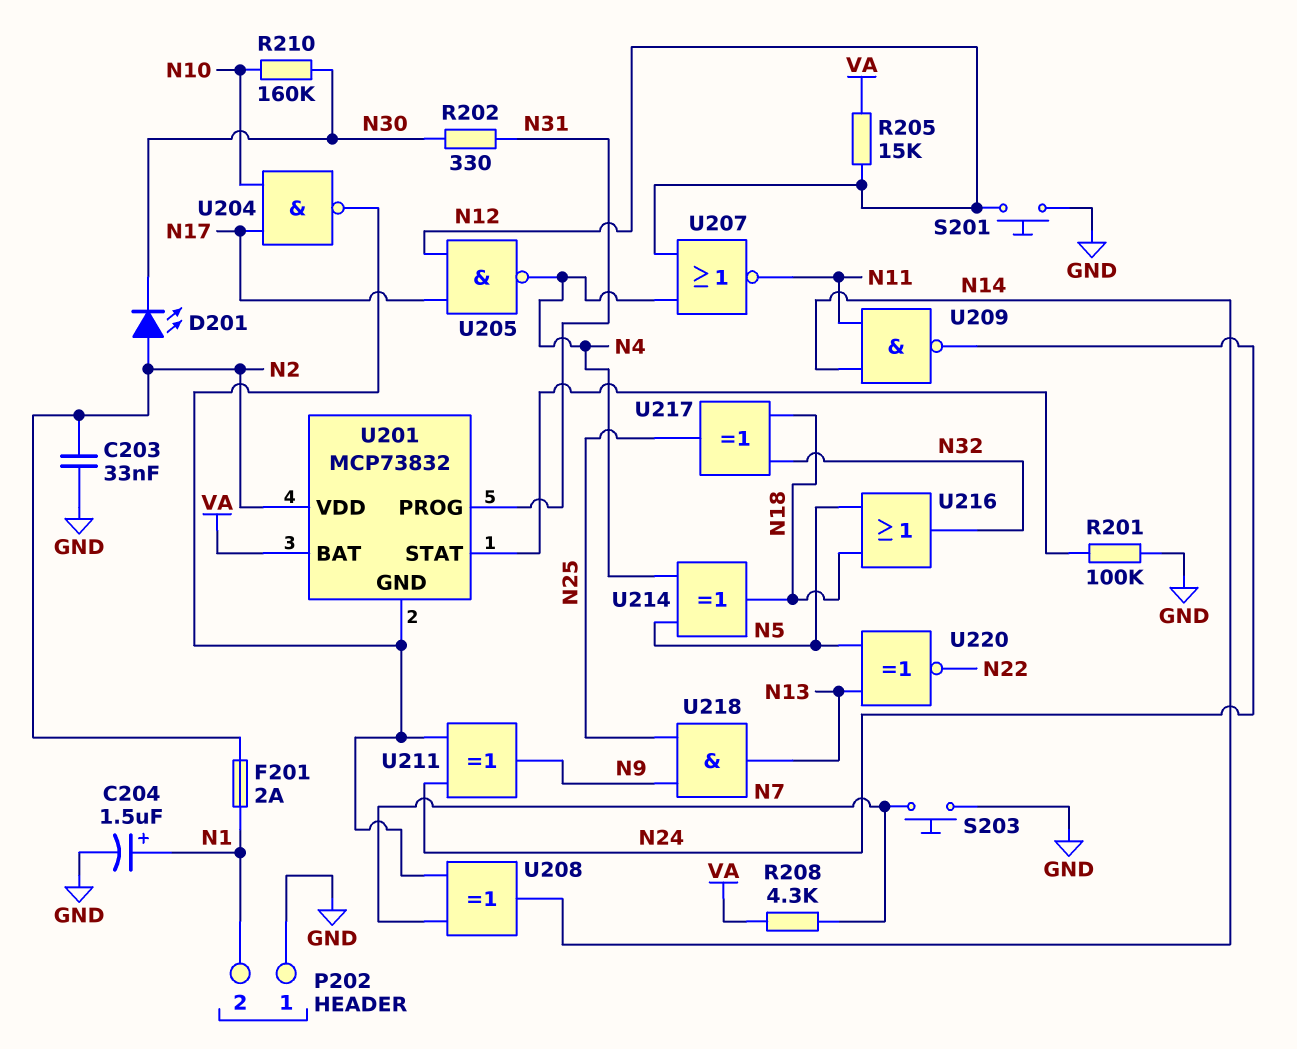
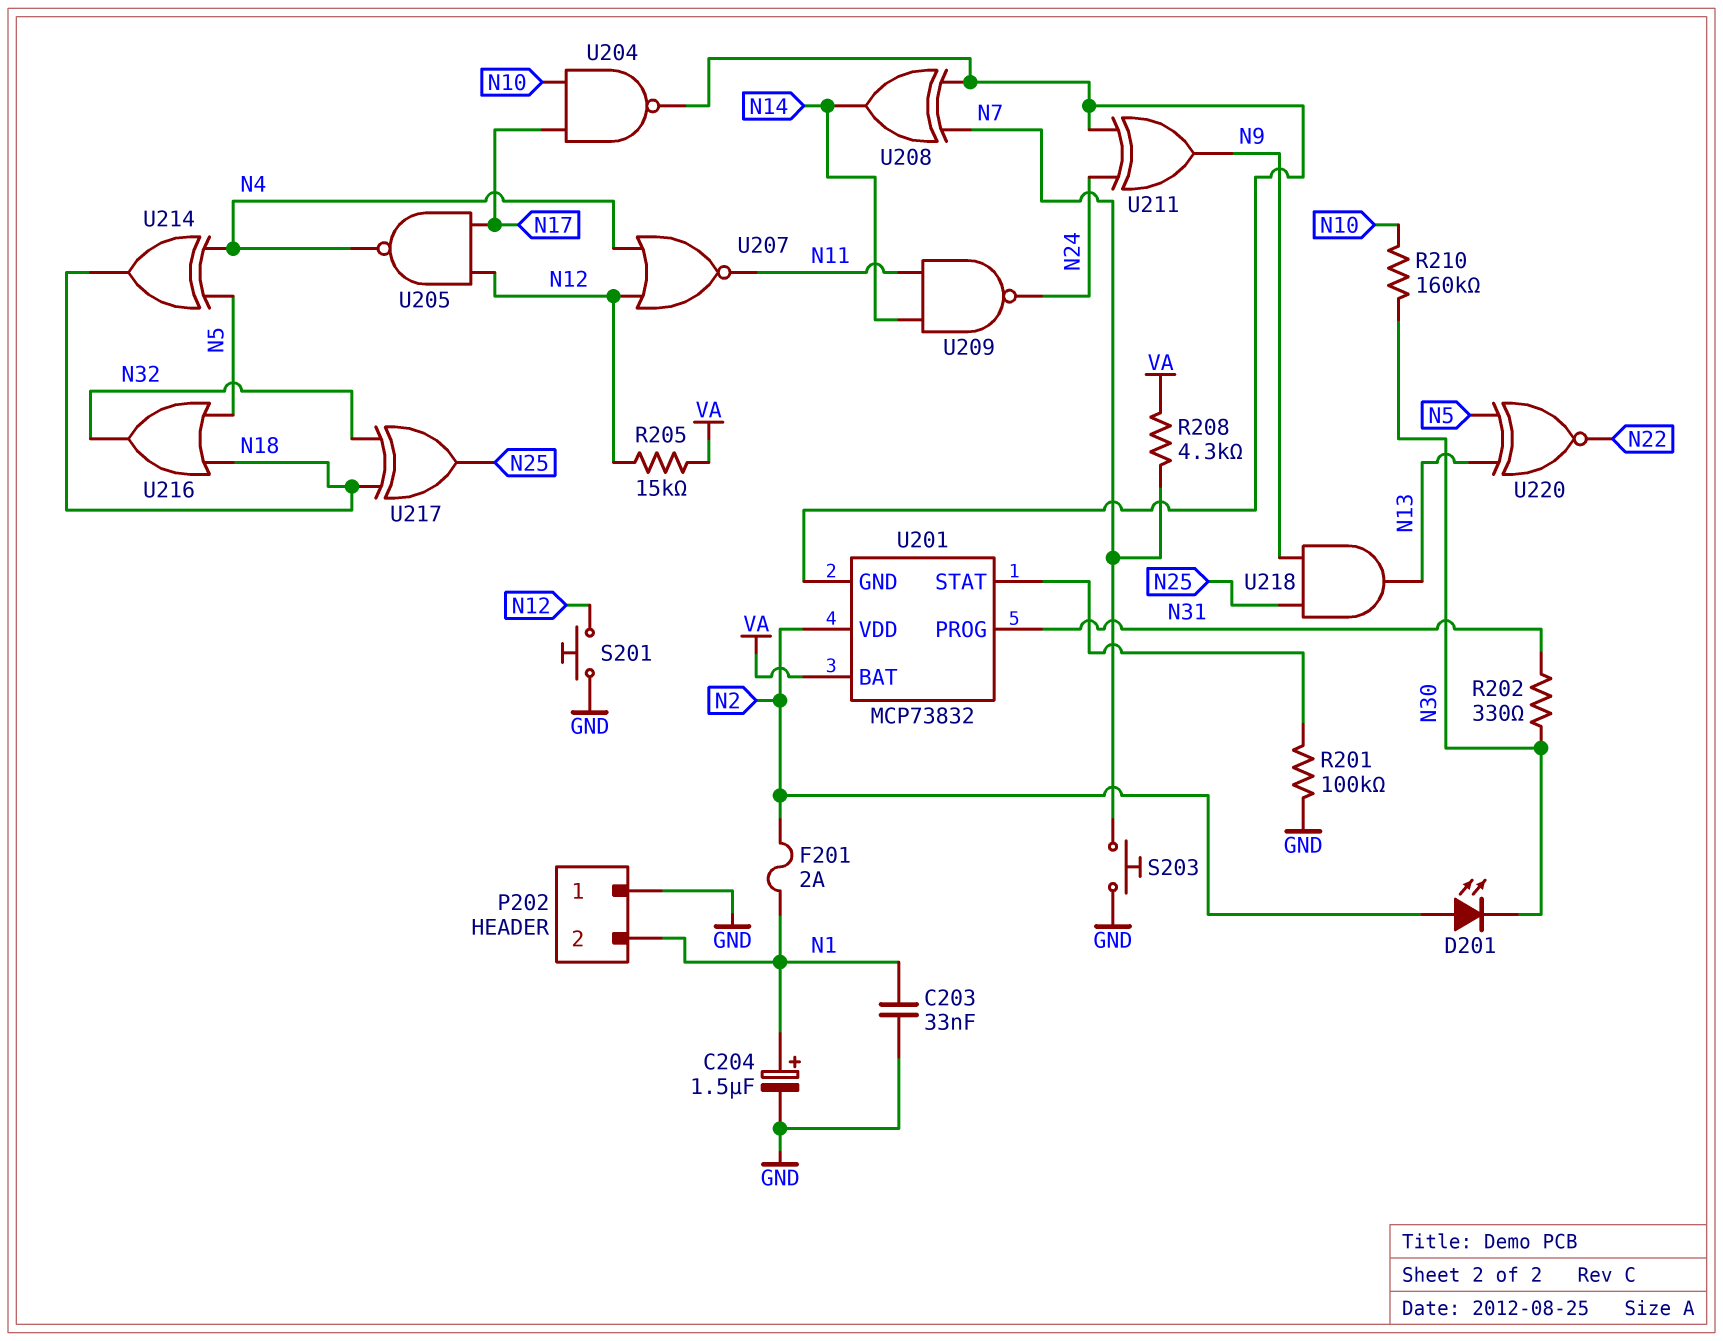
C203: 33nF (GND, N2) -> 33nF (GND, N1)

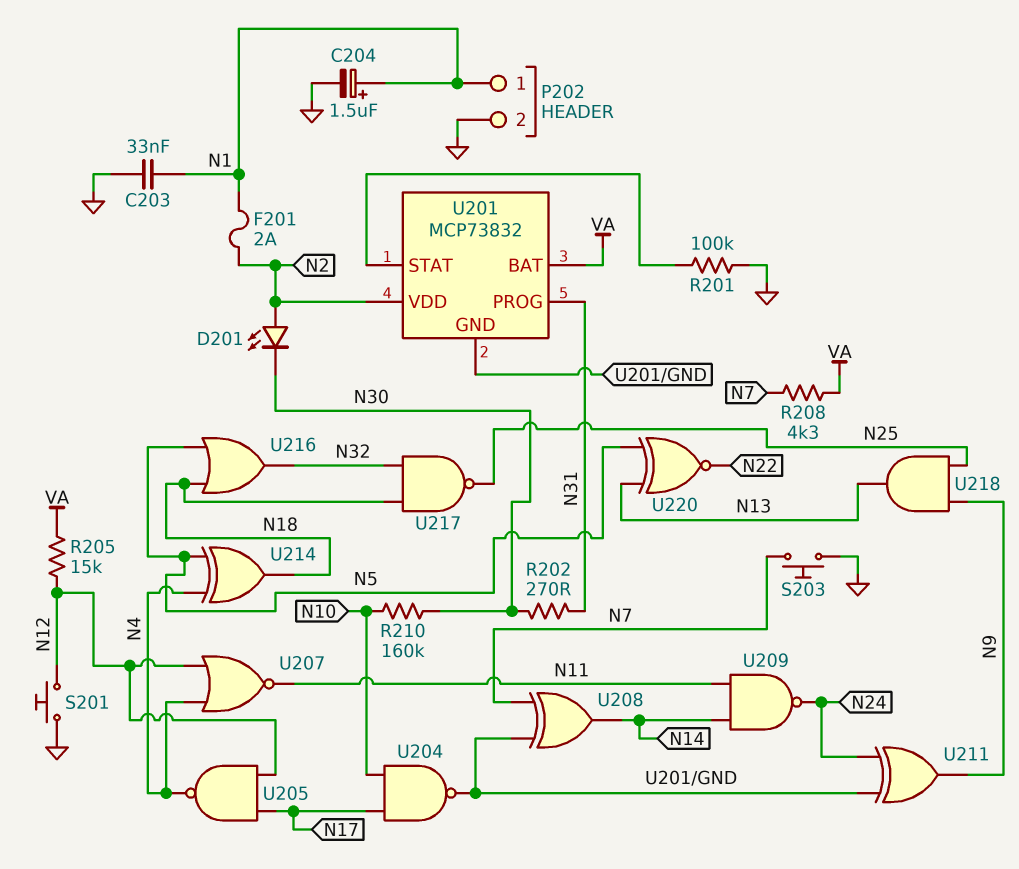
P202 pin 1: GND -> N1
P202 pin 2: N1 -> GND
R202: 330 (N30, N31) -> 270 (N30, N31)
U217: XOR (in N18, in N32, out N25) -> NAND (in N18, in N32, out N25)

